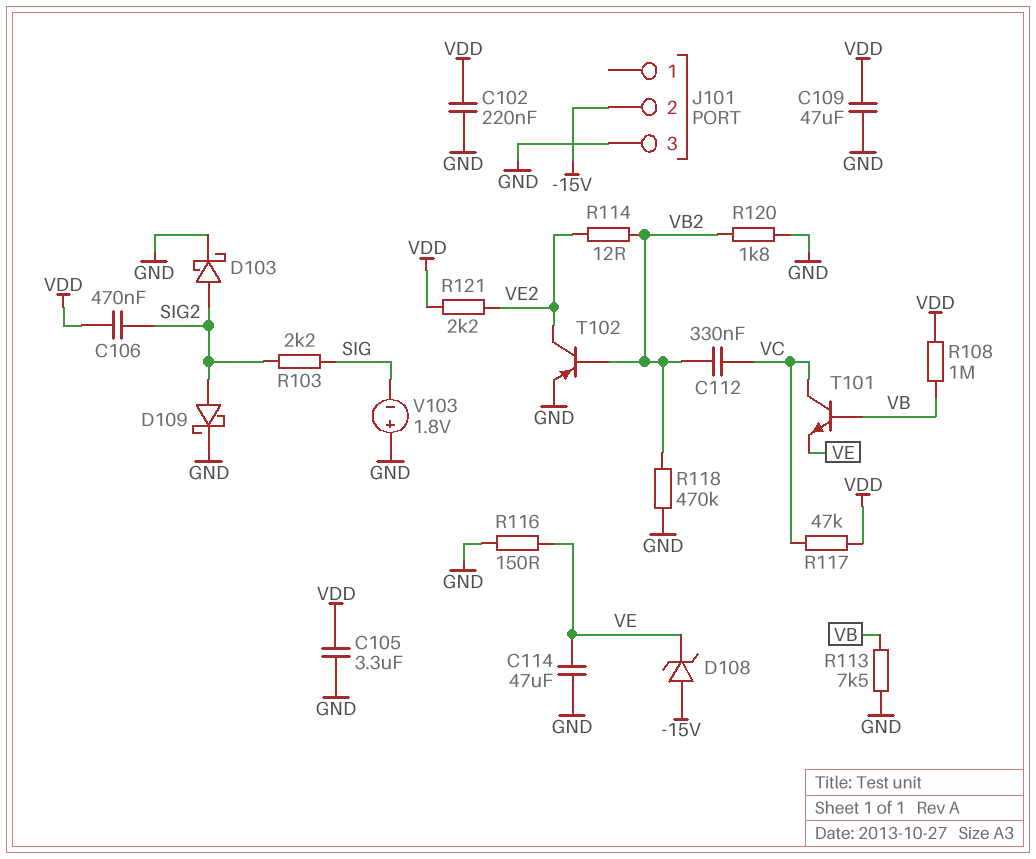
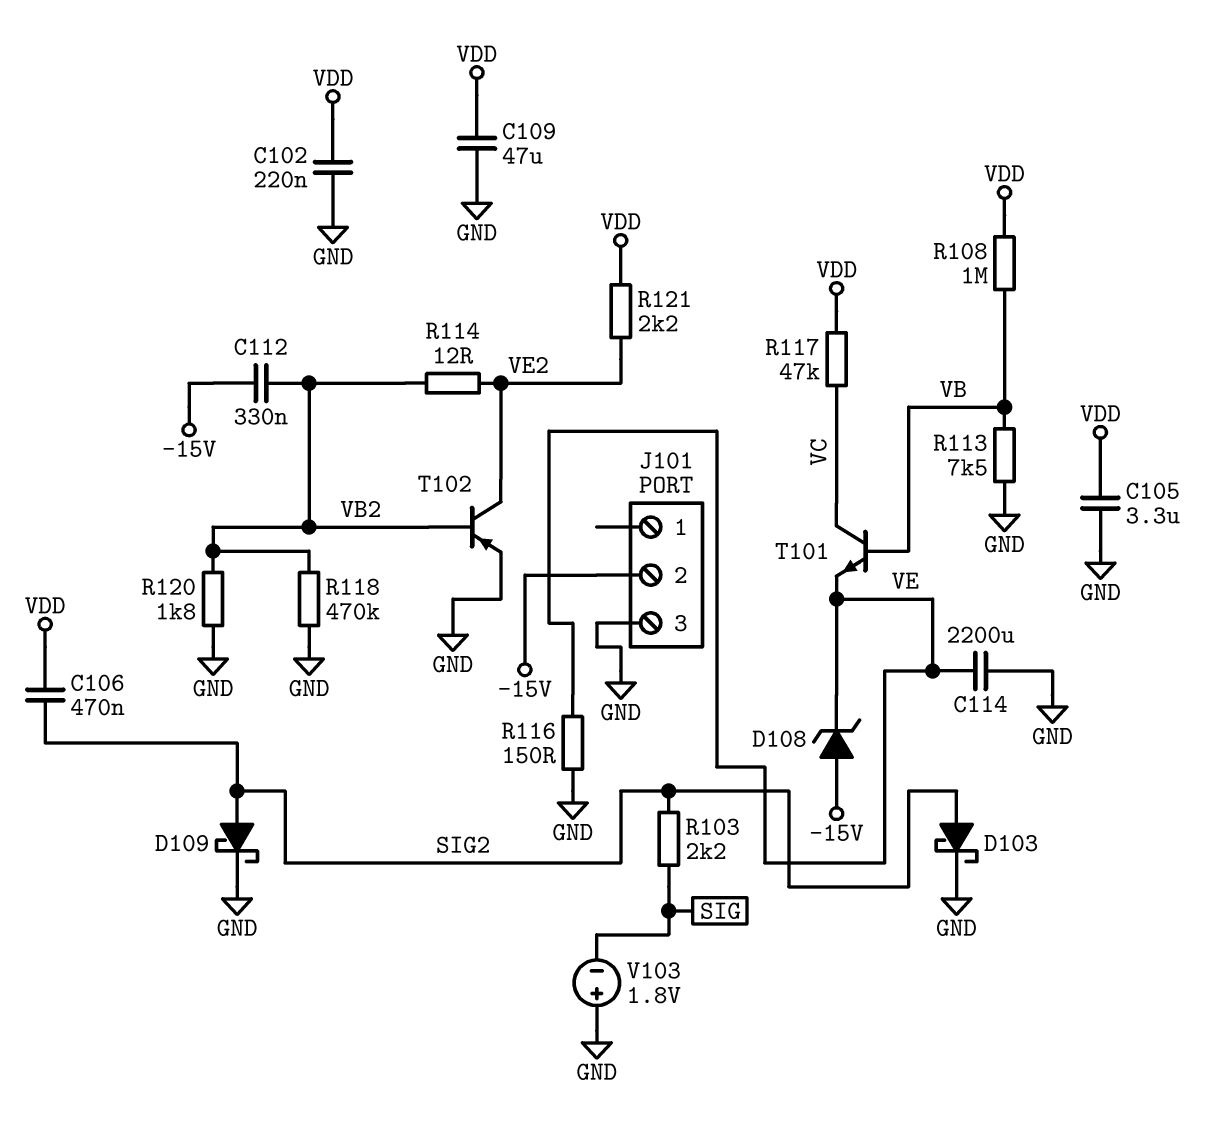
C112: 330nF (VB2, VC) -> 330nF (-15V, VB2)
C114: 47uF (GND, VE) -> 2200uF (GND, VE)

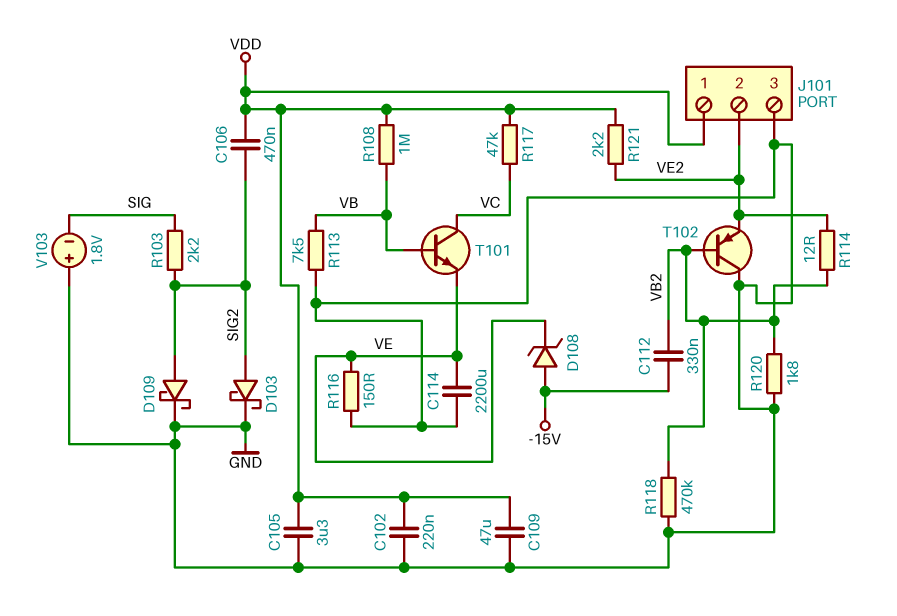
J101 pin 1: none -> VDD
J101 pin 2: -15V -> VE2
T102: PNP (B VB2, C VE2, E GND) -> PNP (B VB2, C GND, E VE2)

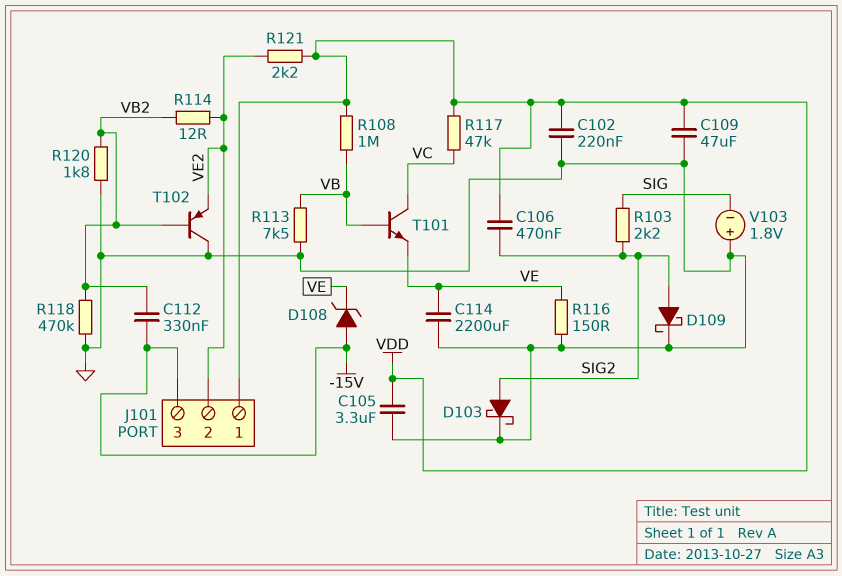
J101 pin 3: GND -> -15V

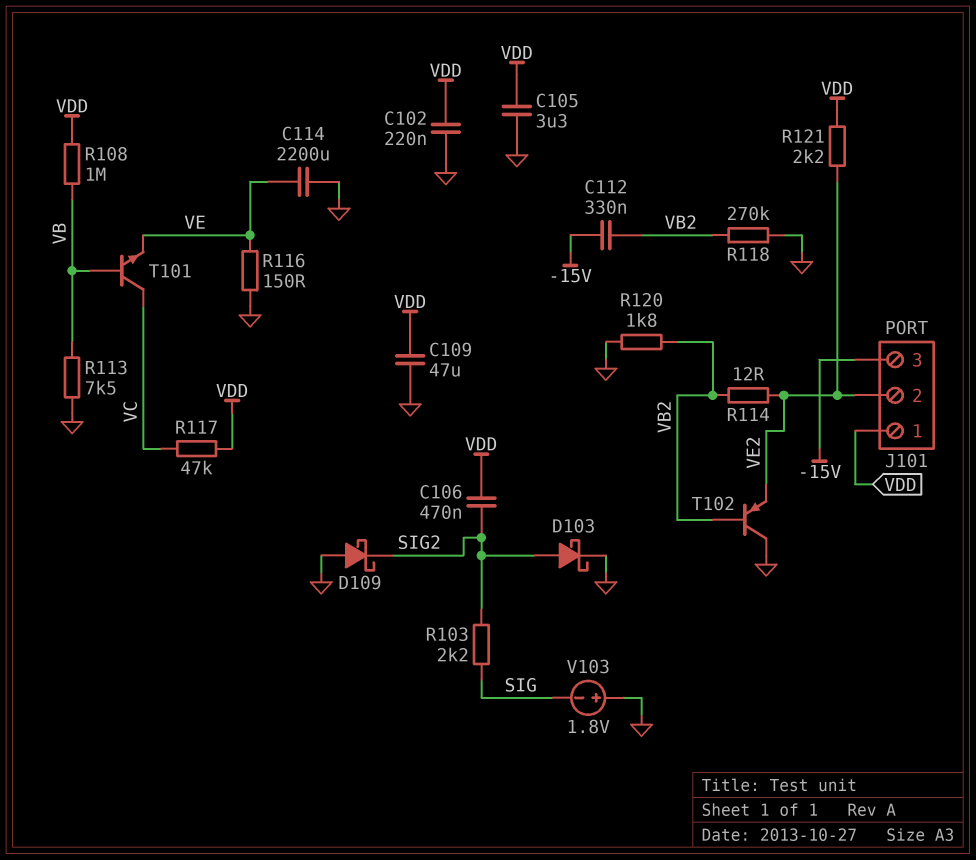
D108: zener (A -15V, K VE) -> none
D109: schottky (A SIG2, K GND) -> schottky (A GND, K SIG2)
R118: 470k (GND, VB2) -> 270k (GND, VB2)

